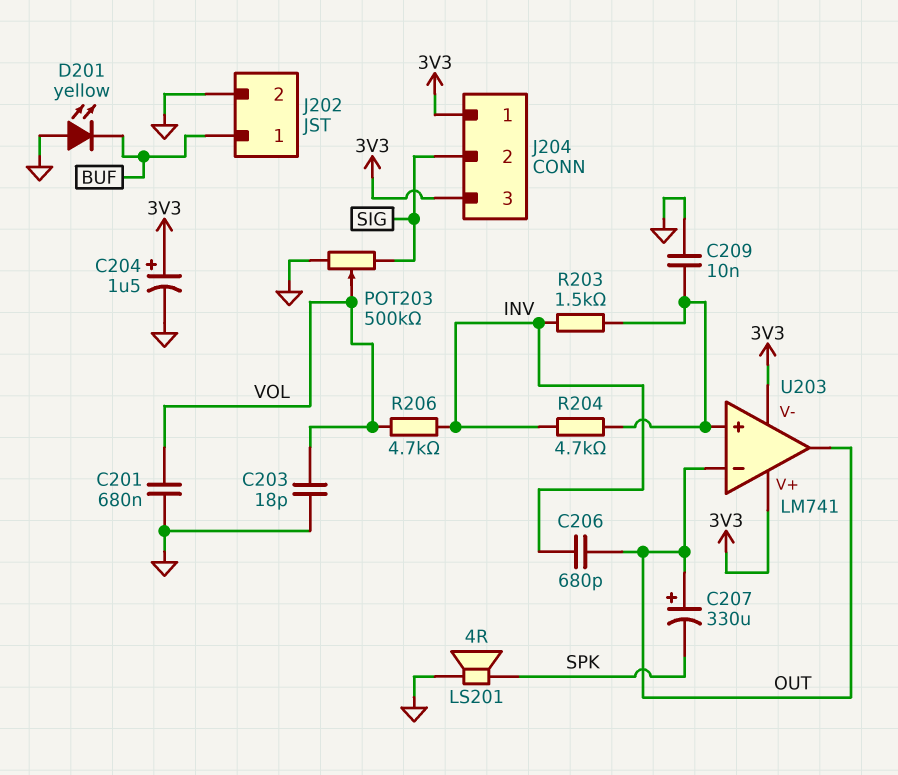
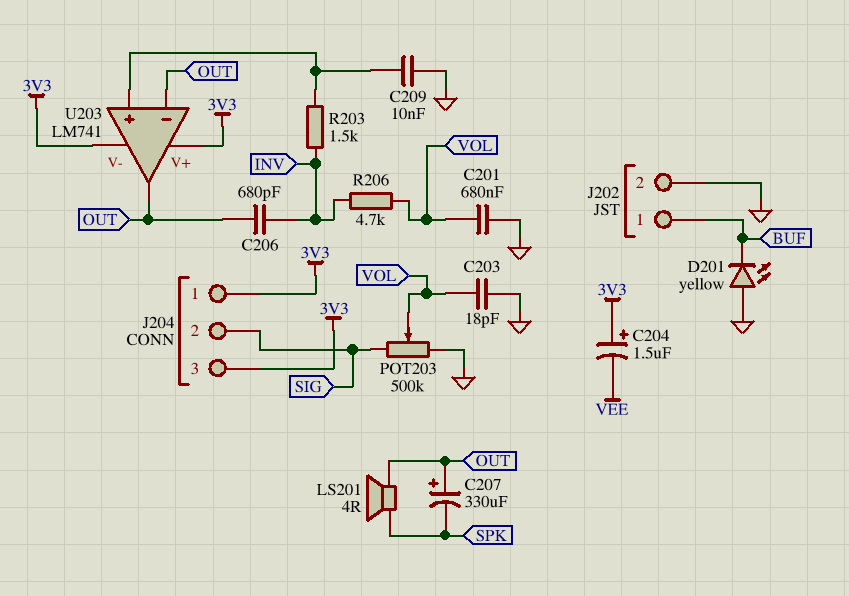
C204: 1.5uF (plus 3V3, minus GND) -> 1.5uF (plus 3V3, minus VEE)
LS201: speaker 4R (GND, SPK) -> speaker 4R (OUT, SPK)
R204: 4.7k (INV, U203/in+) -> none

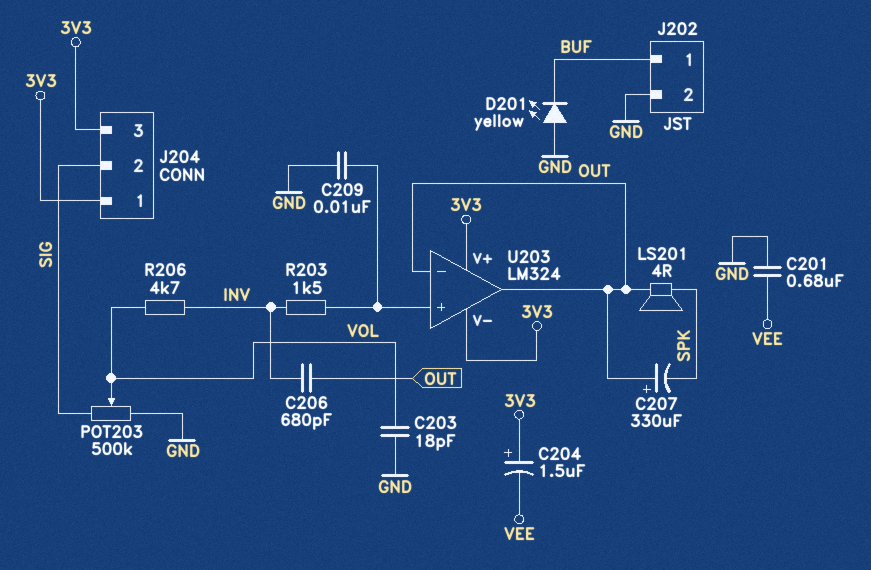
C201: 680nF (GND, VOL) -> 680nF (GND, VEE)
U203: LM741 -> LM324

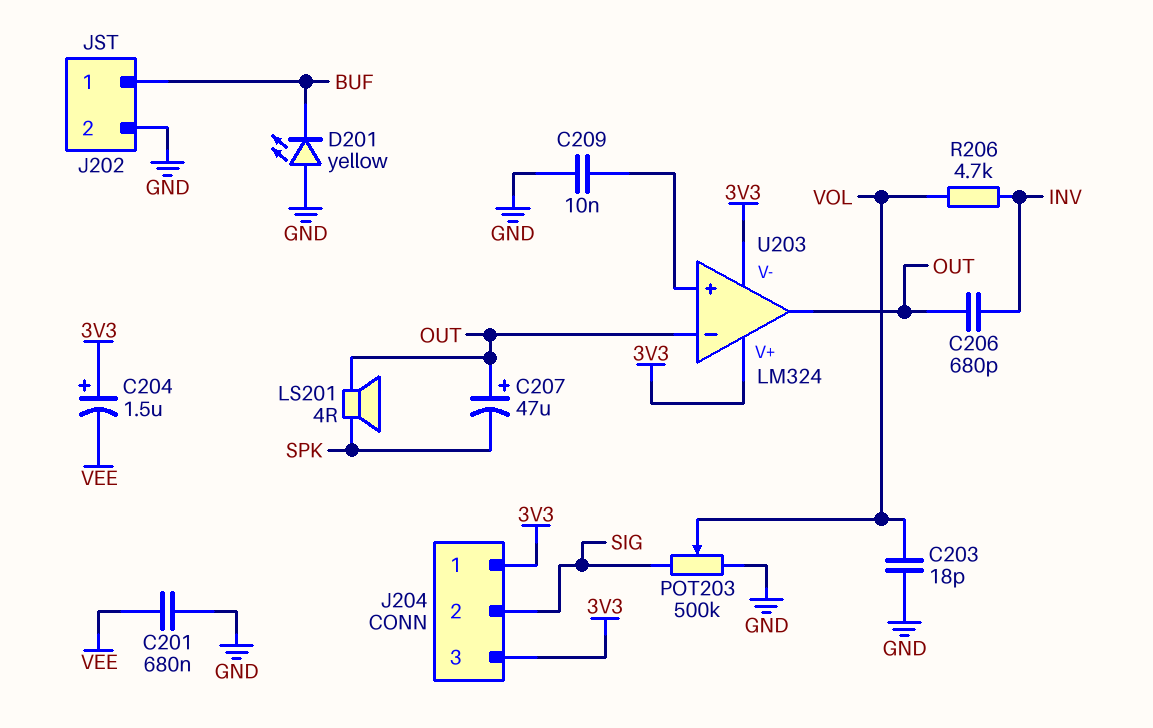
C207: 330uF (plus OUT, minus SPK) -> 47uF (plus OUT, minus SPK)
R203: 1.5k (INV, U203/in+) -> none

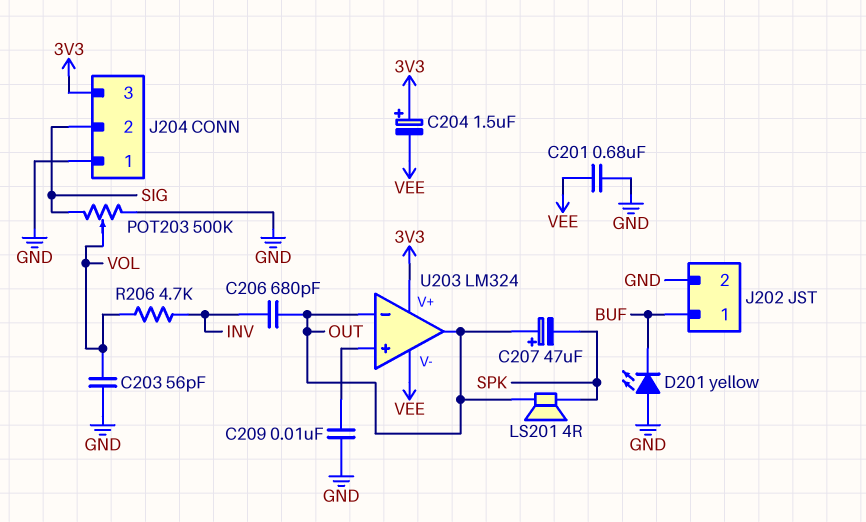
C203: 18pF (GND, VOL) -> 56pF (GND, VOL)
J204 pin 1: 3V3 -> GND
U203 pin V-: 3V3 -> VEE

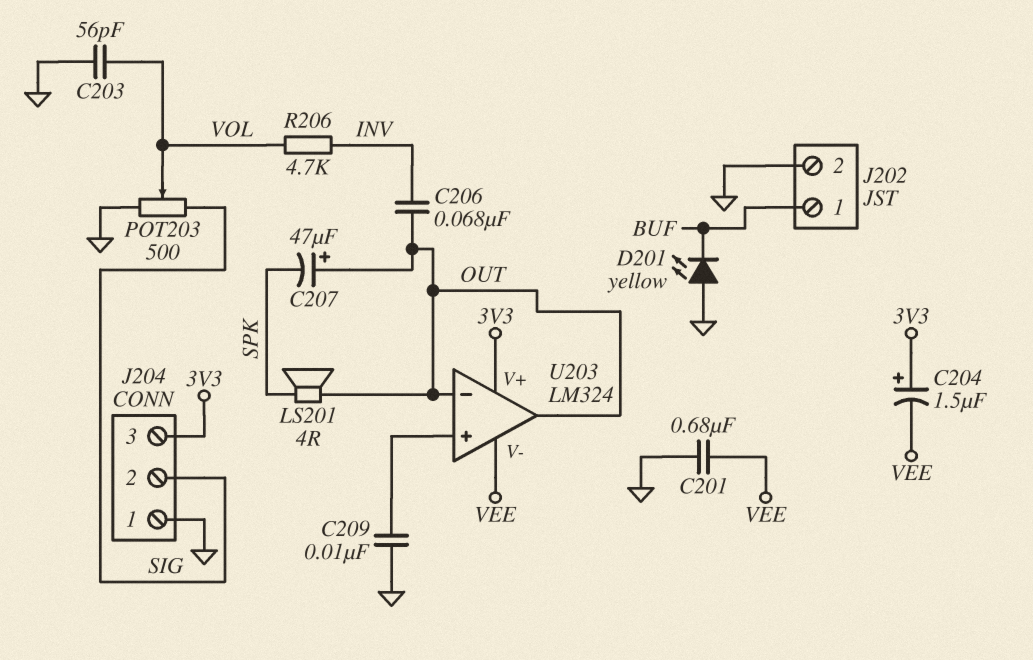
C206: 680pF (INV, OUT) -> 68nF (INV, OUT)
POT203: 500k (GND, SIG, wiper VOL) -> 500 (GND, SIG, wiper VOL)

